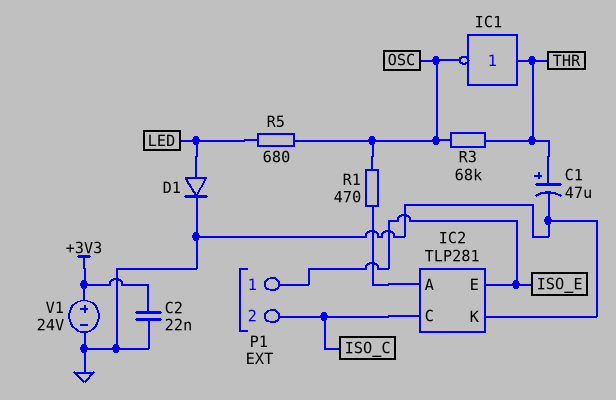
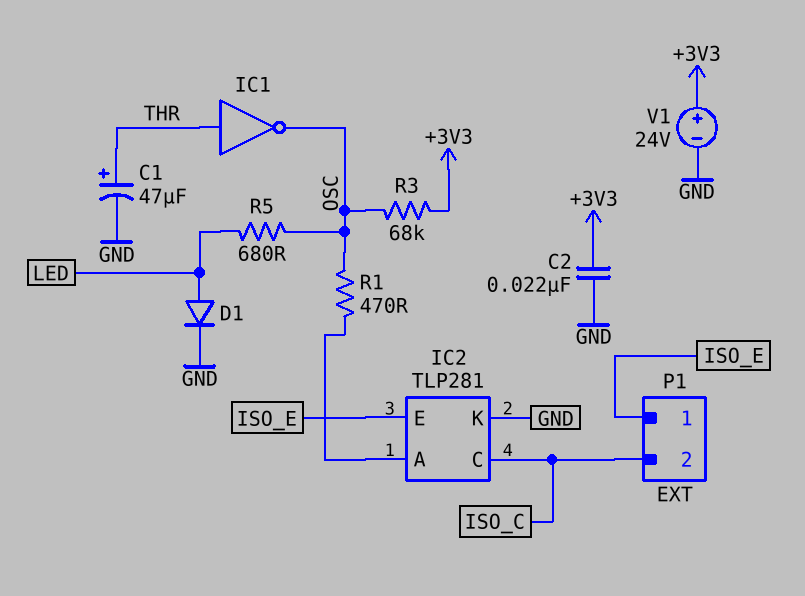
R3: 68k (OSC, THR) -> 68k (+3V3, OSC)

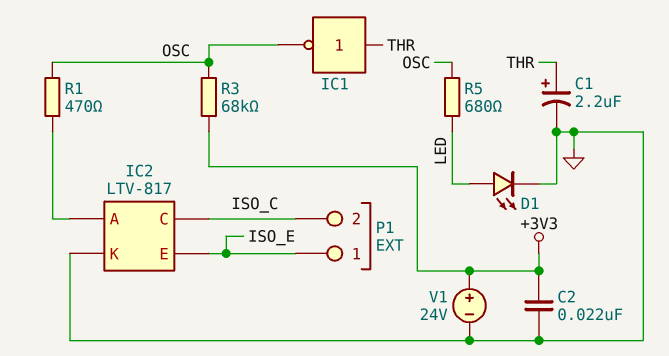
C1: 47uF (plus THR, minus GND) -> 2.2uF (plus THR, minus GND)
D1: diode (A LED, K GND) -> LED (A LED, K GND)
IC2: TLP281 -> LTV-817

